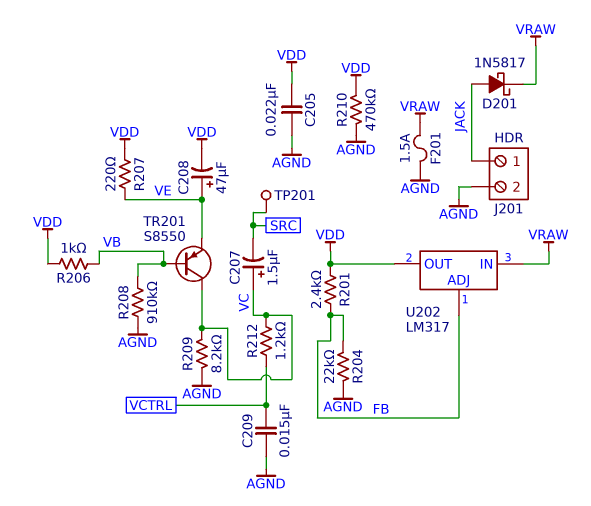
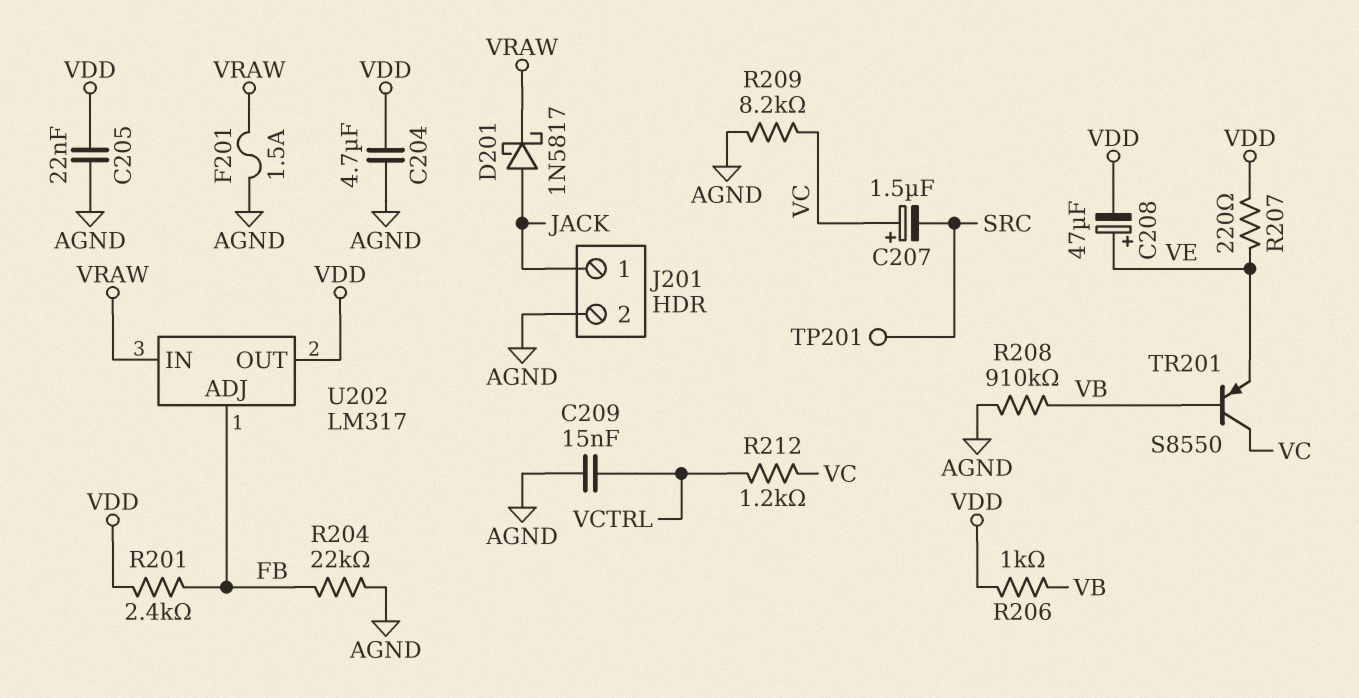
C204: none -> 4.7uF (AGND, VDD)
R210: 470k (AGND, VDD) -> none

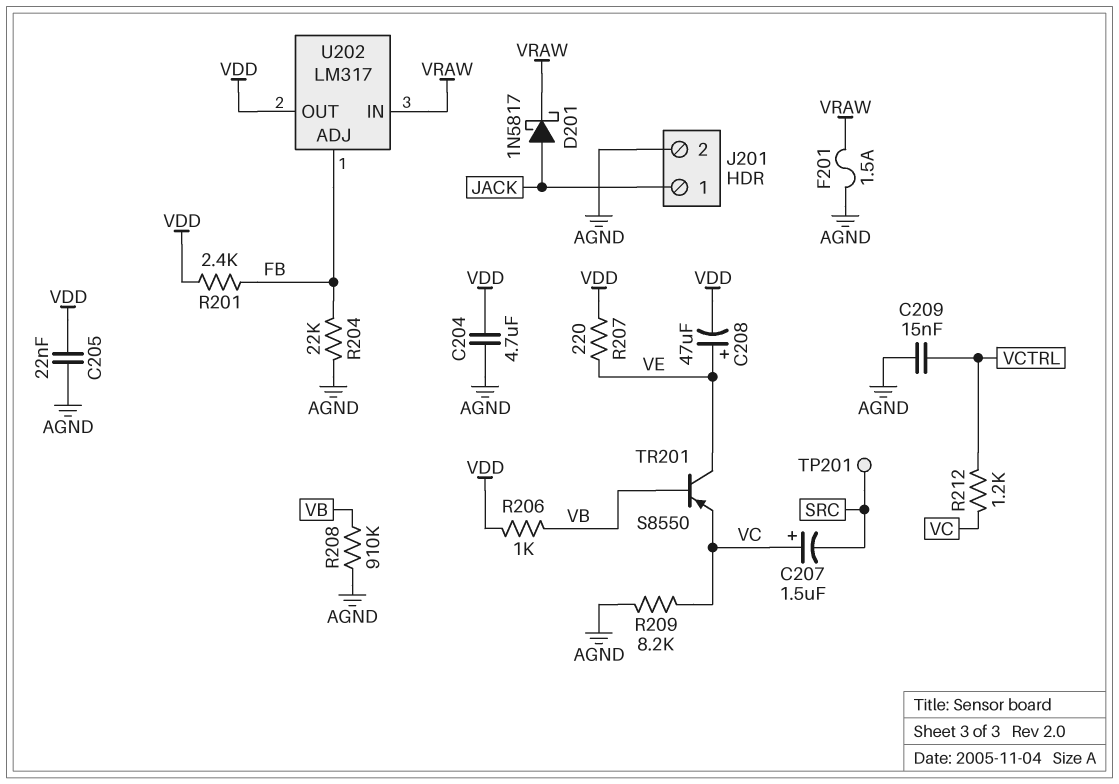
TR201: PNP S8550 (B VB, C VC, E VE) -> PNP S8550 (B VB, C VE, E VC)

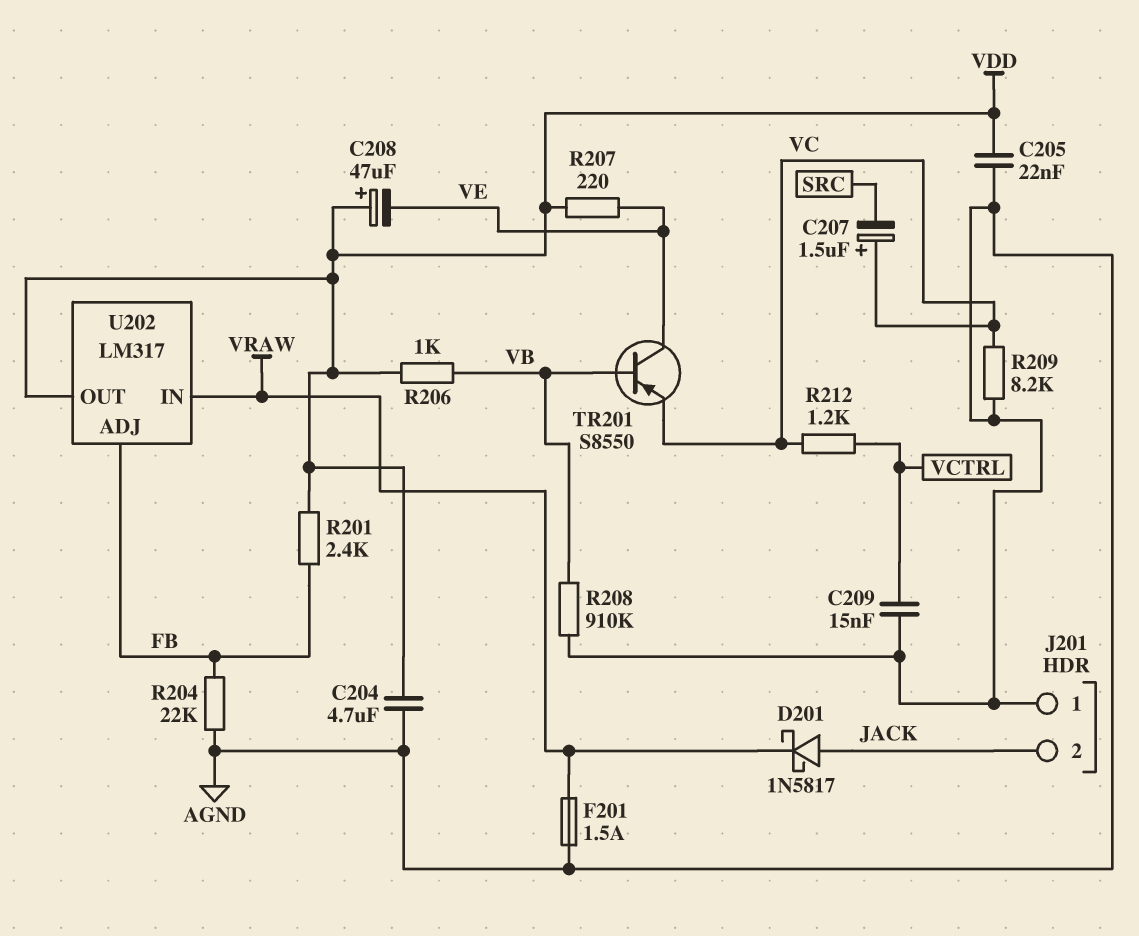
C208: 47uF (plus VE, minus VDD) -> 47uF (plus VDD, minus VE)
J201 pin 1: JACK -> AGND
J201 pin 2: AGND -> JACK
TP201: test point (SRC) -> none

